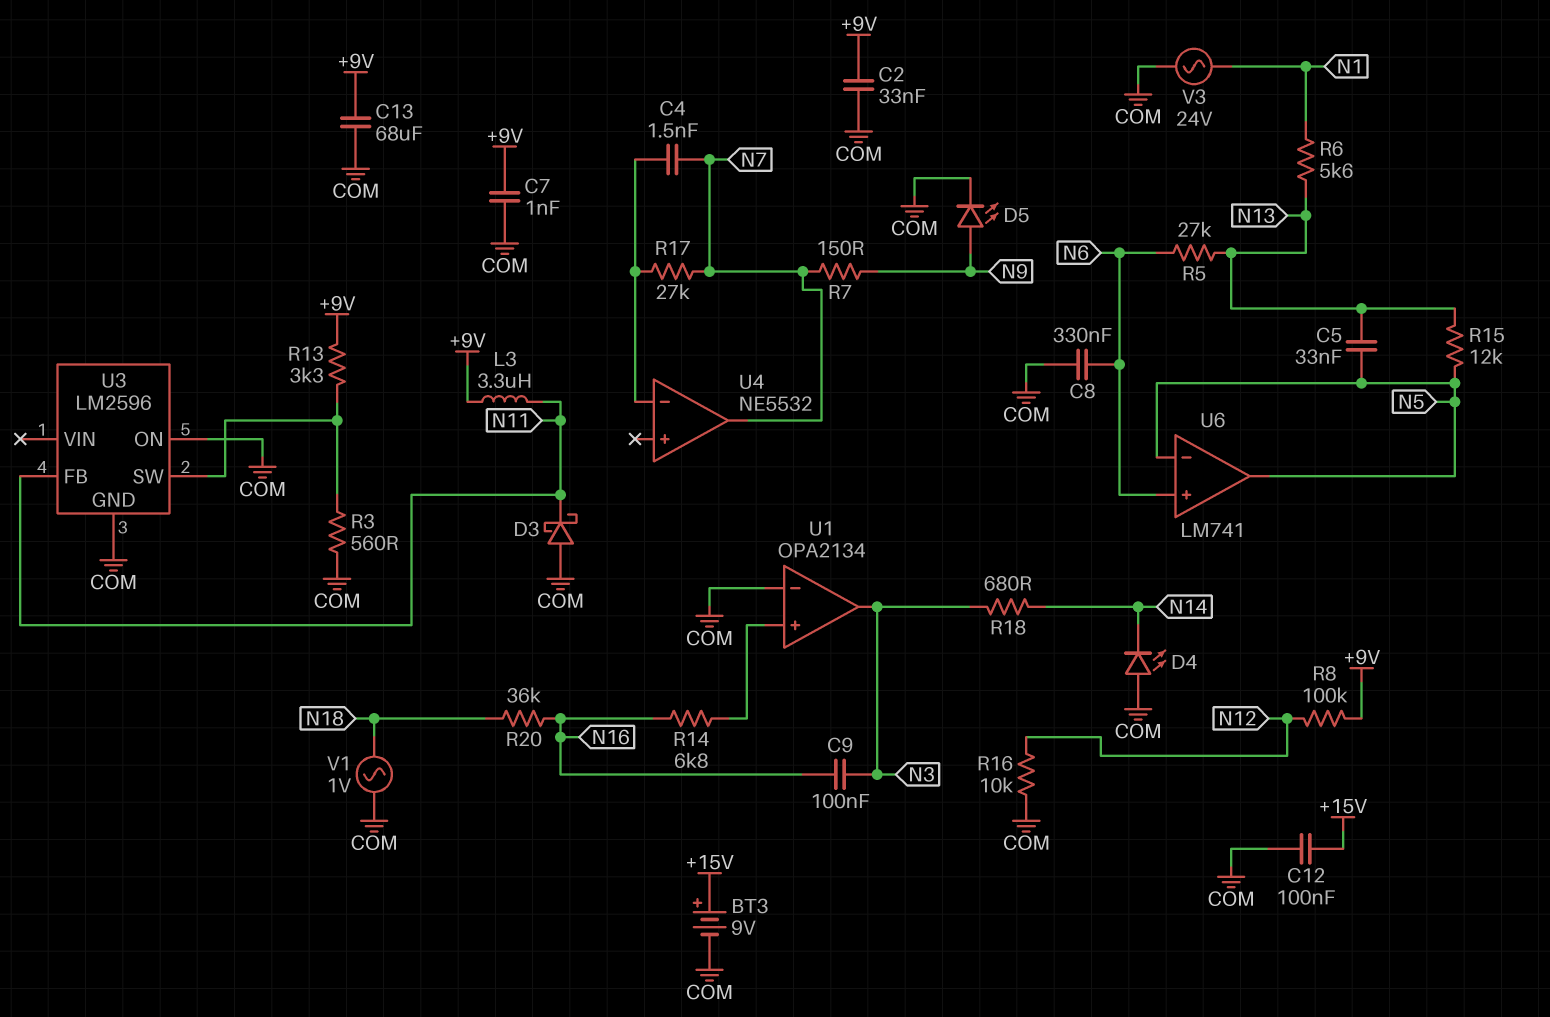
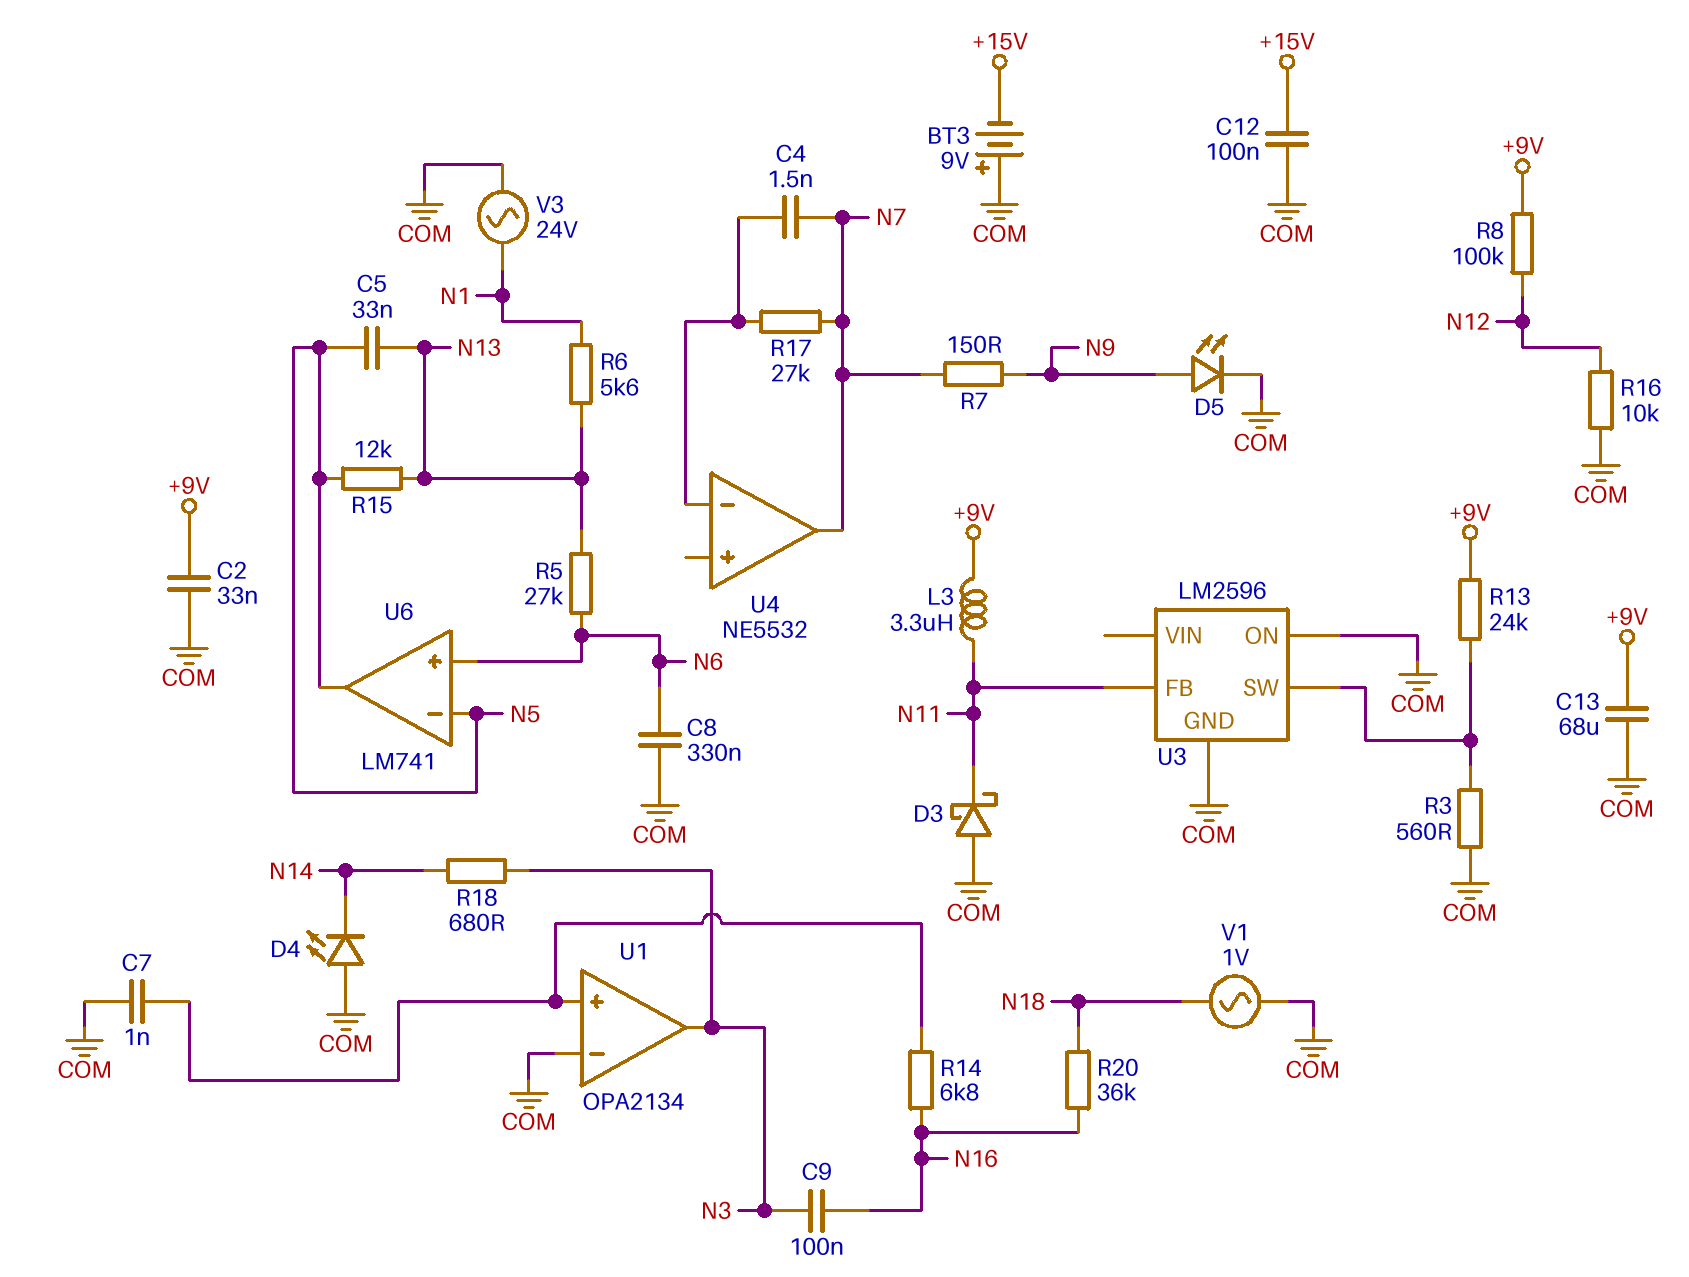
BT3: 9V (plus +15V, minus COM) -> 9V (plus COM, minus +15V)
C7: 1nF (+9V, COM) -> 1nF (COM, U1/in+)
R13: 3.3k (+9V, U3/SW) -> 24k (+9V, U3/SW)

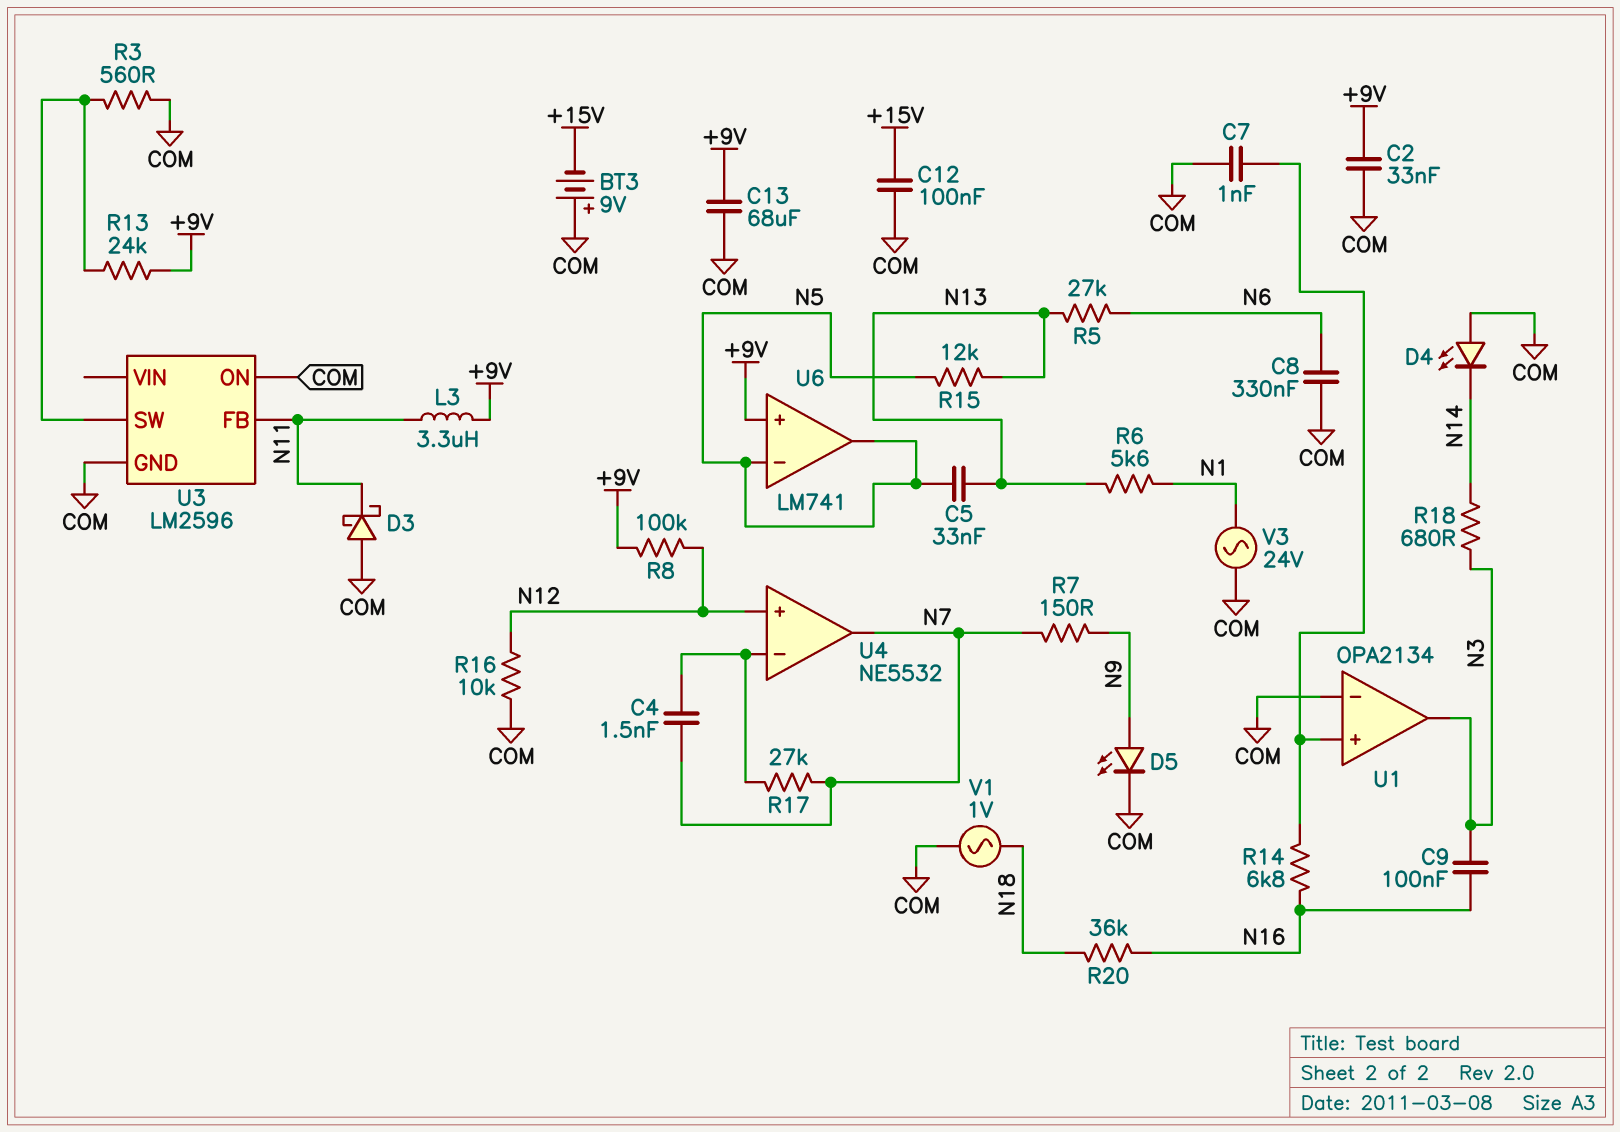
U4 pin in+: none -> N12
U6 pin in+: N6 -> +9V

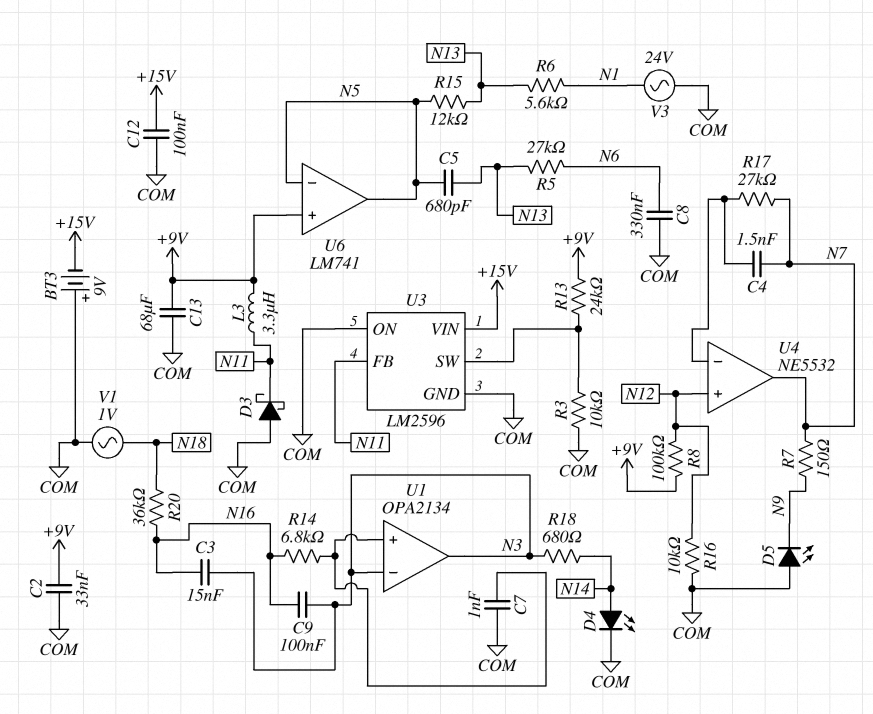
C3: none -> 15nF (N3, N16)
C5: 33nF (N5, N13) -> 680pF (N5, N13)
D4: LED (A COM, K N14) -> LED (A N14, K COM)
D5: LED (A N9, K COM) -> LED (A COM, K N9)
R3: 560 (COM, U3/SW) -> 10k (COM, U3/SW)
U1 pin in-: COM -> N3
U3 pin VIN: none -> +15V

